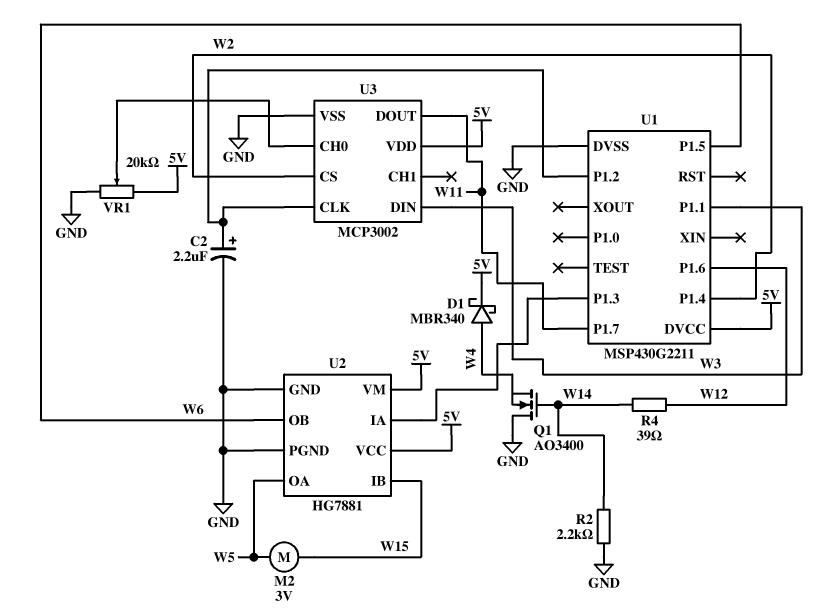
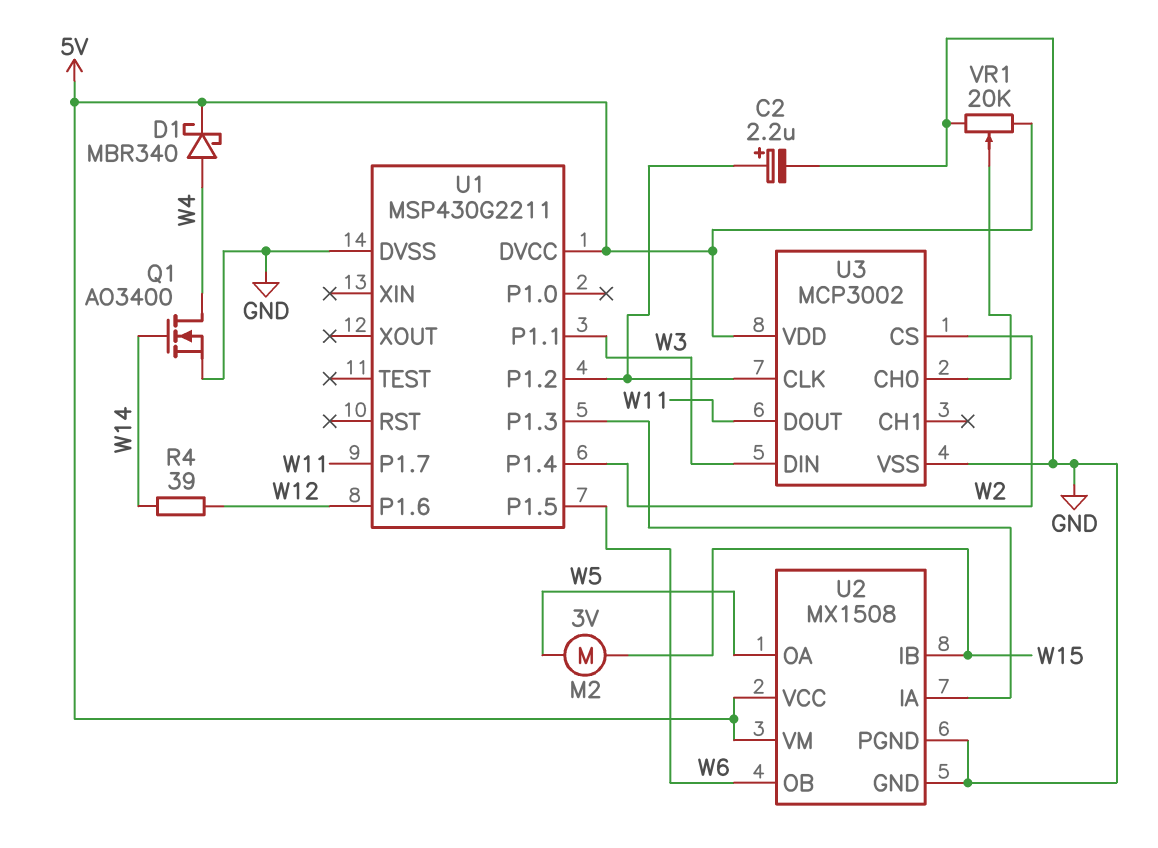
Q1: NMOS AO3400 (G W14, D GND, S W4) -> NMOS AO3400 (G W14, D W4, S GND)
R2: 2.2k (GND, W14) -> none
U2: HG7881 -> MX1508

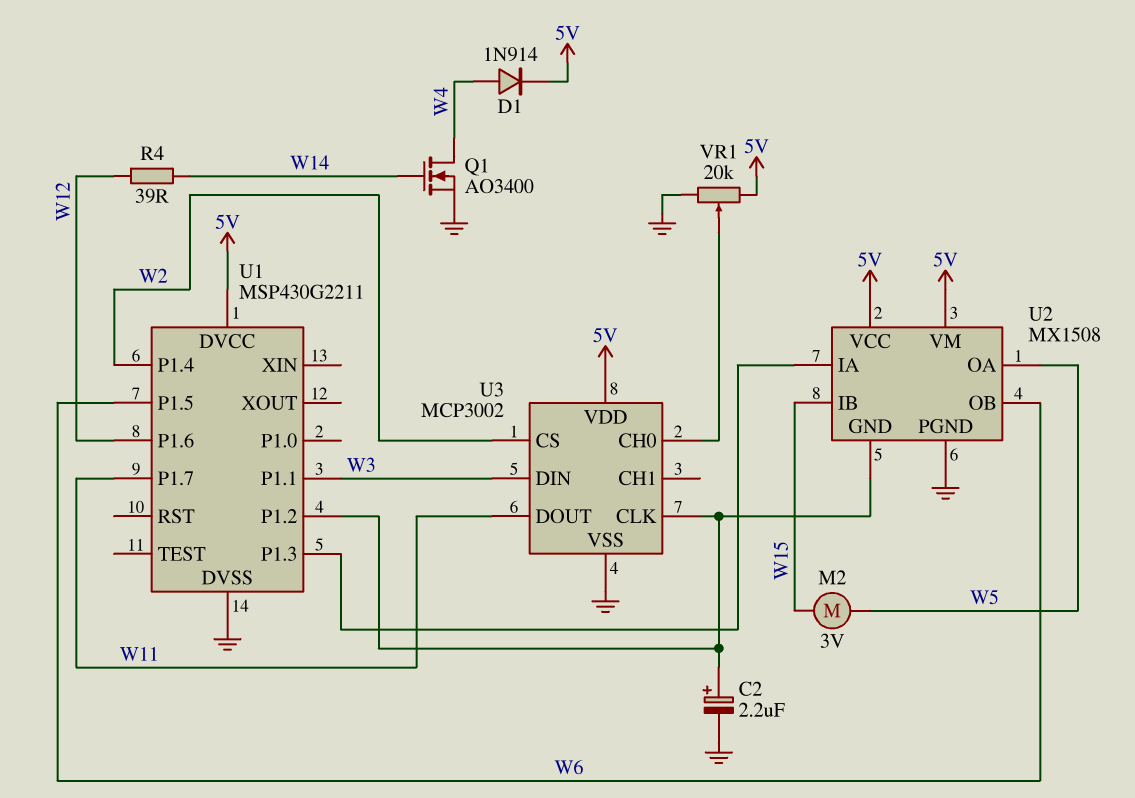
D1: schottky MBR340 (A W4, K 5V) -> diode 1N914 (A W4, K 5V)
U2 pin GND: GND -> U1/P1.2

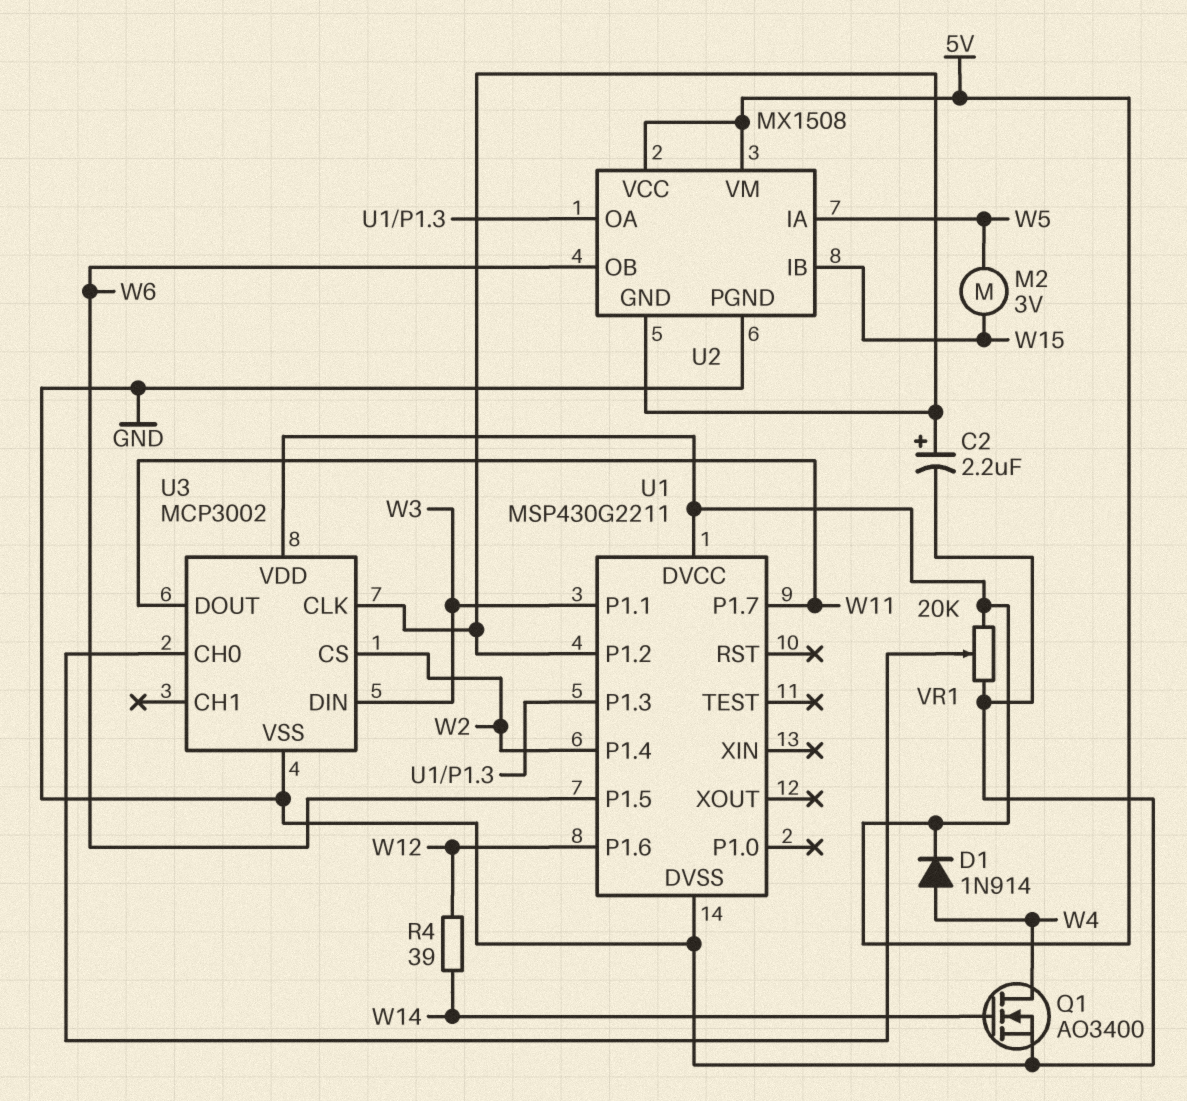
U2 pin IA: U1/P1.3 -> W5
U2 pin OA: W5 -> U1/P1.3

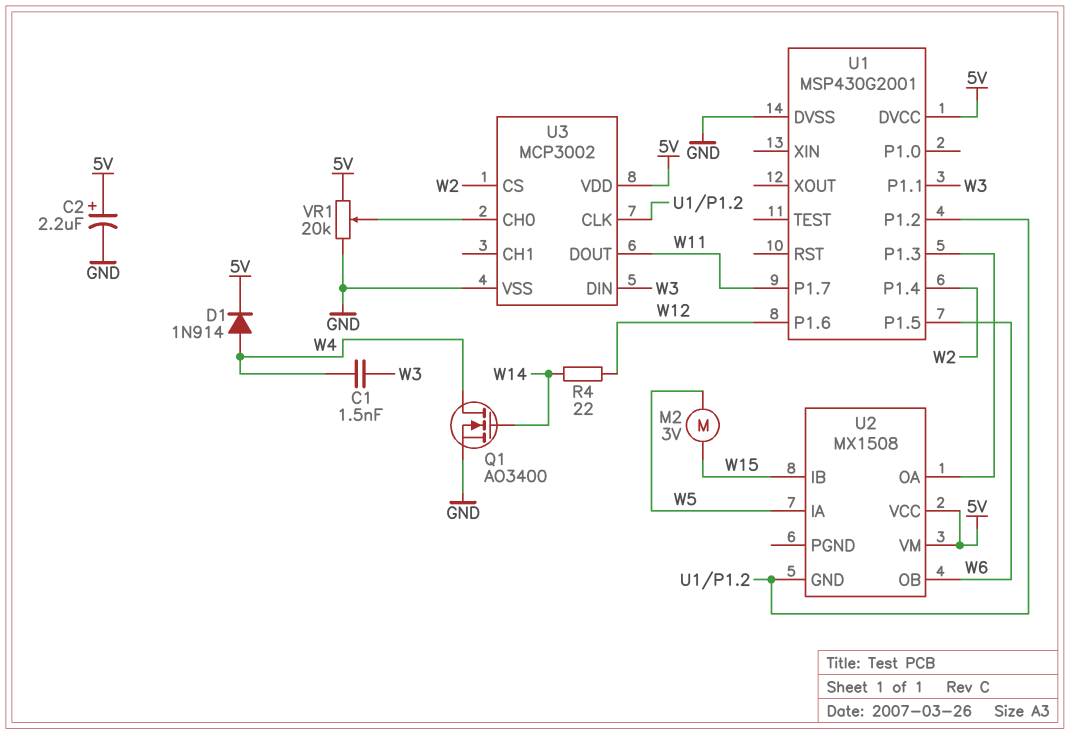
C1: none -> 1.5nF (W3, W4)
C2: 2.2uF (plus U1/P1.2, minus GND) -> 2.2uF (plus 5V, minus GND)
R4: 39 (W12, W14) -> 22 (W12, W14)
U1: MSP430G2211 -> MSP430G2001
U2 pin PGND: GND -> none

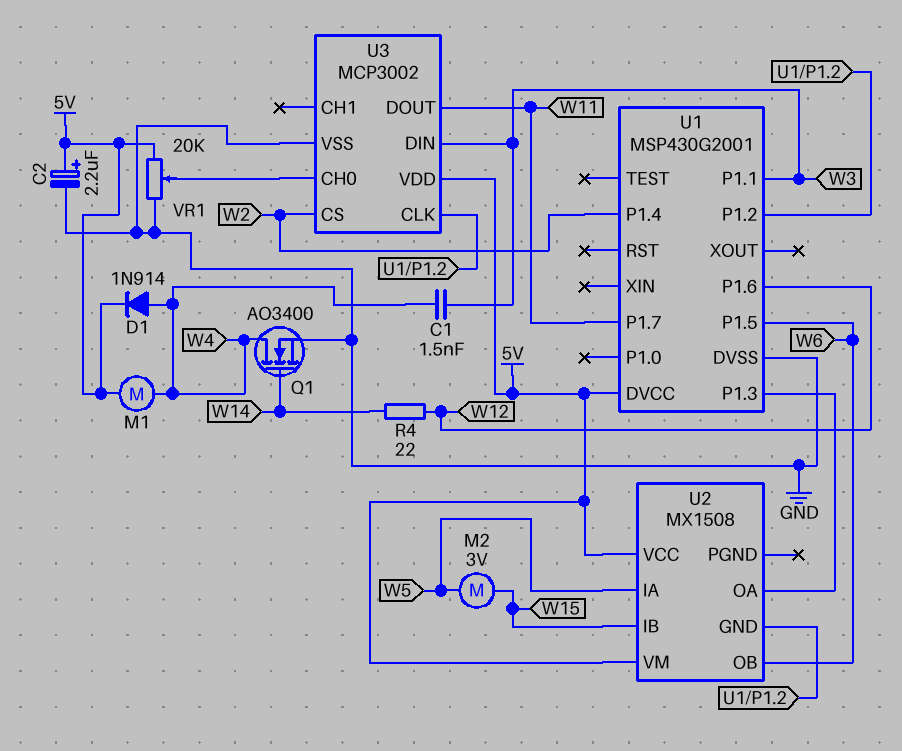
M1: none -> motor (5V, W4)

